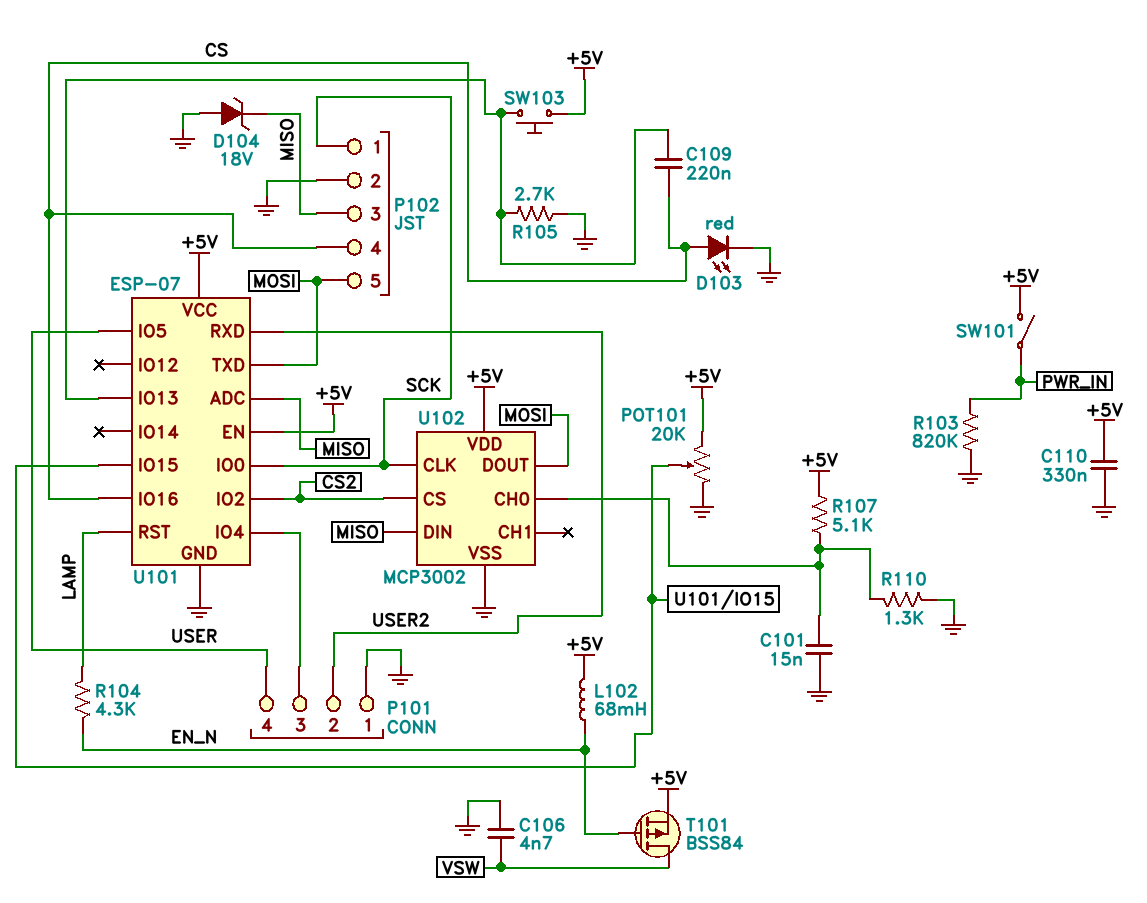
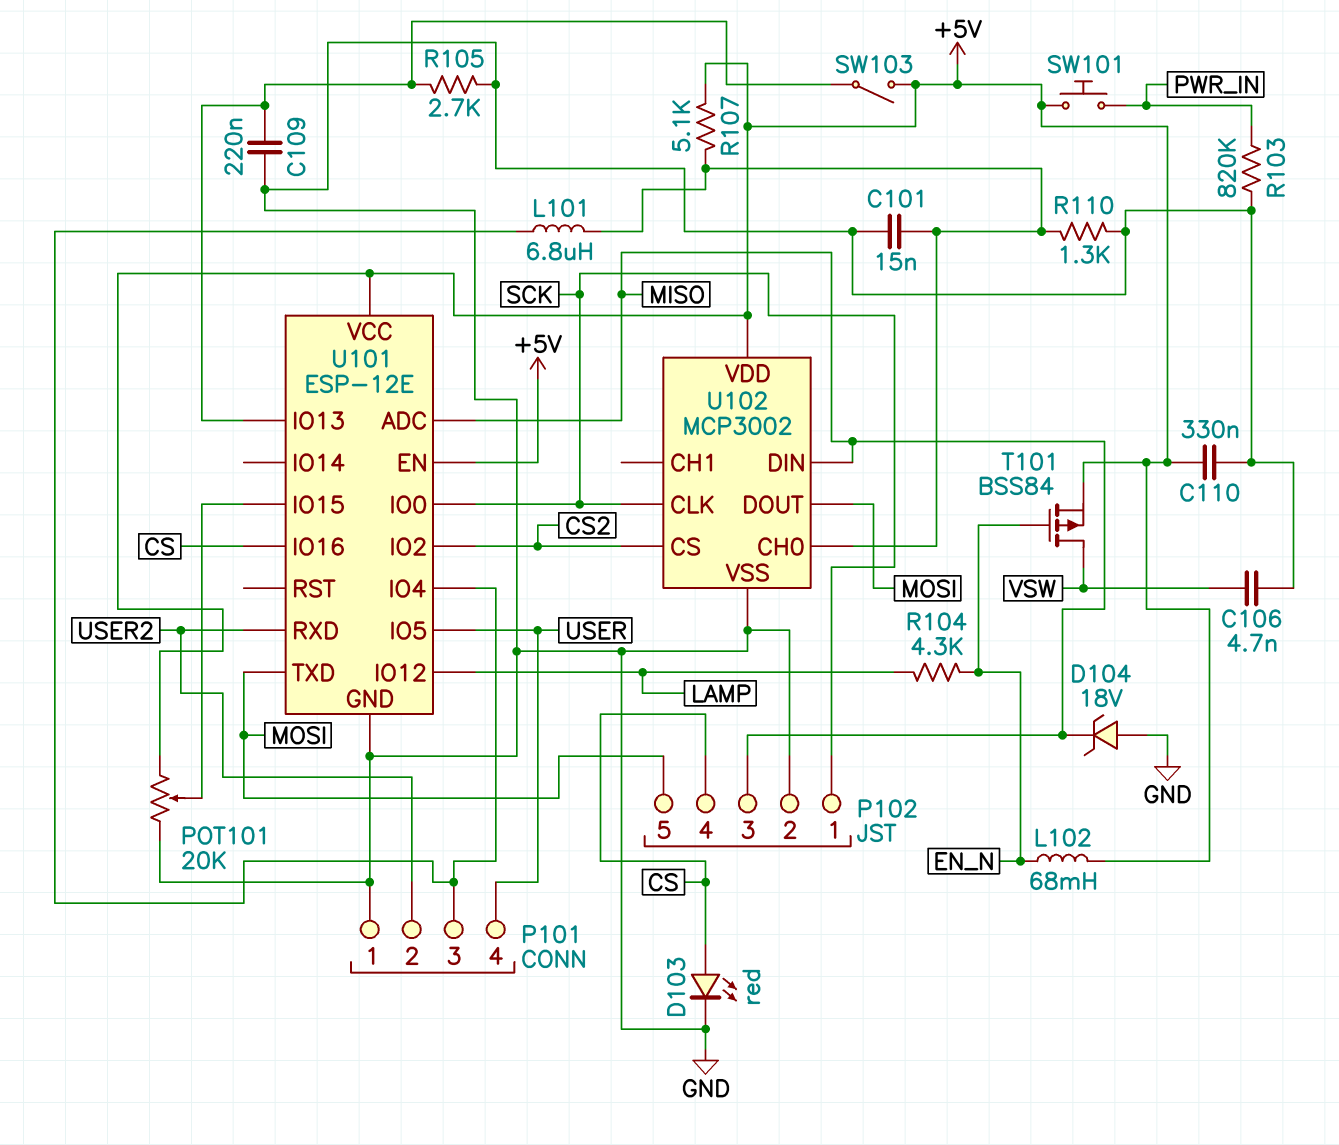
C109: 220nF (CS, U101/IO13) -> 220nF (GND, U101/IO13)
L101: none -> 6.8uH (P101/3, U102/CH0)
SW101: switch (+5V, PWR_IN) -> button (+5V, PWR_IN)
SW103: button (+5V, U101/IO13) -> switch (+5V, U101/IO13)
U101: ESP-07 -> ESP-12E
U101 pin IO12: none -> LAMP
U101 pin RST: LAMP -> none

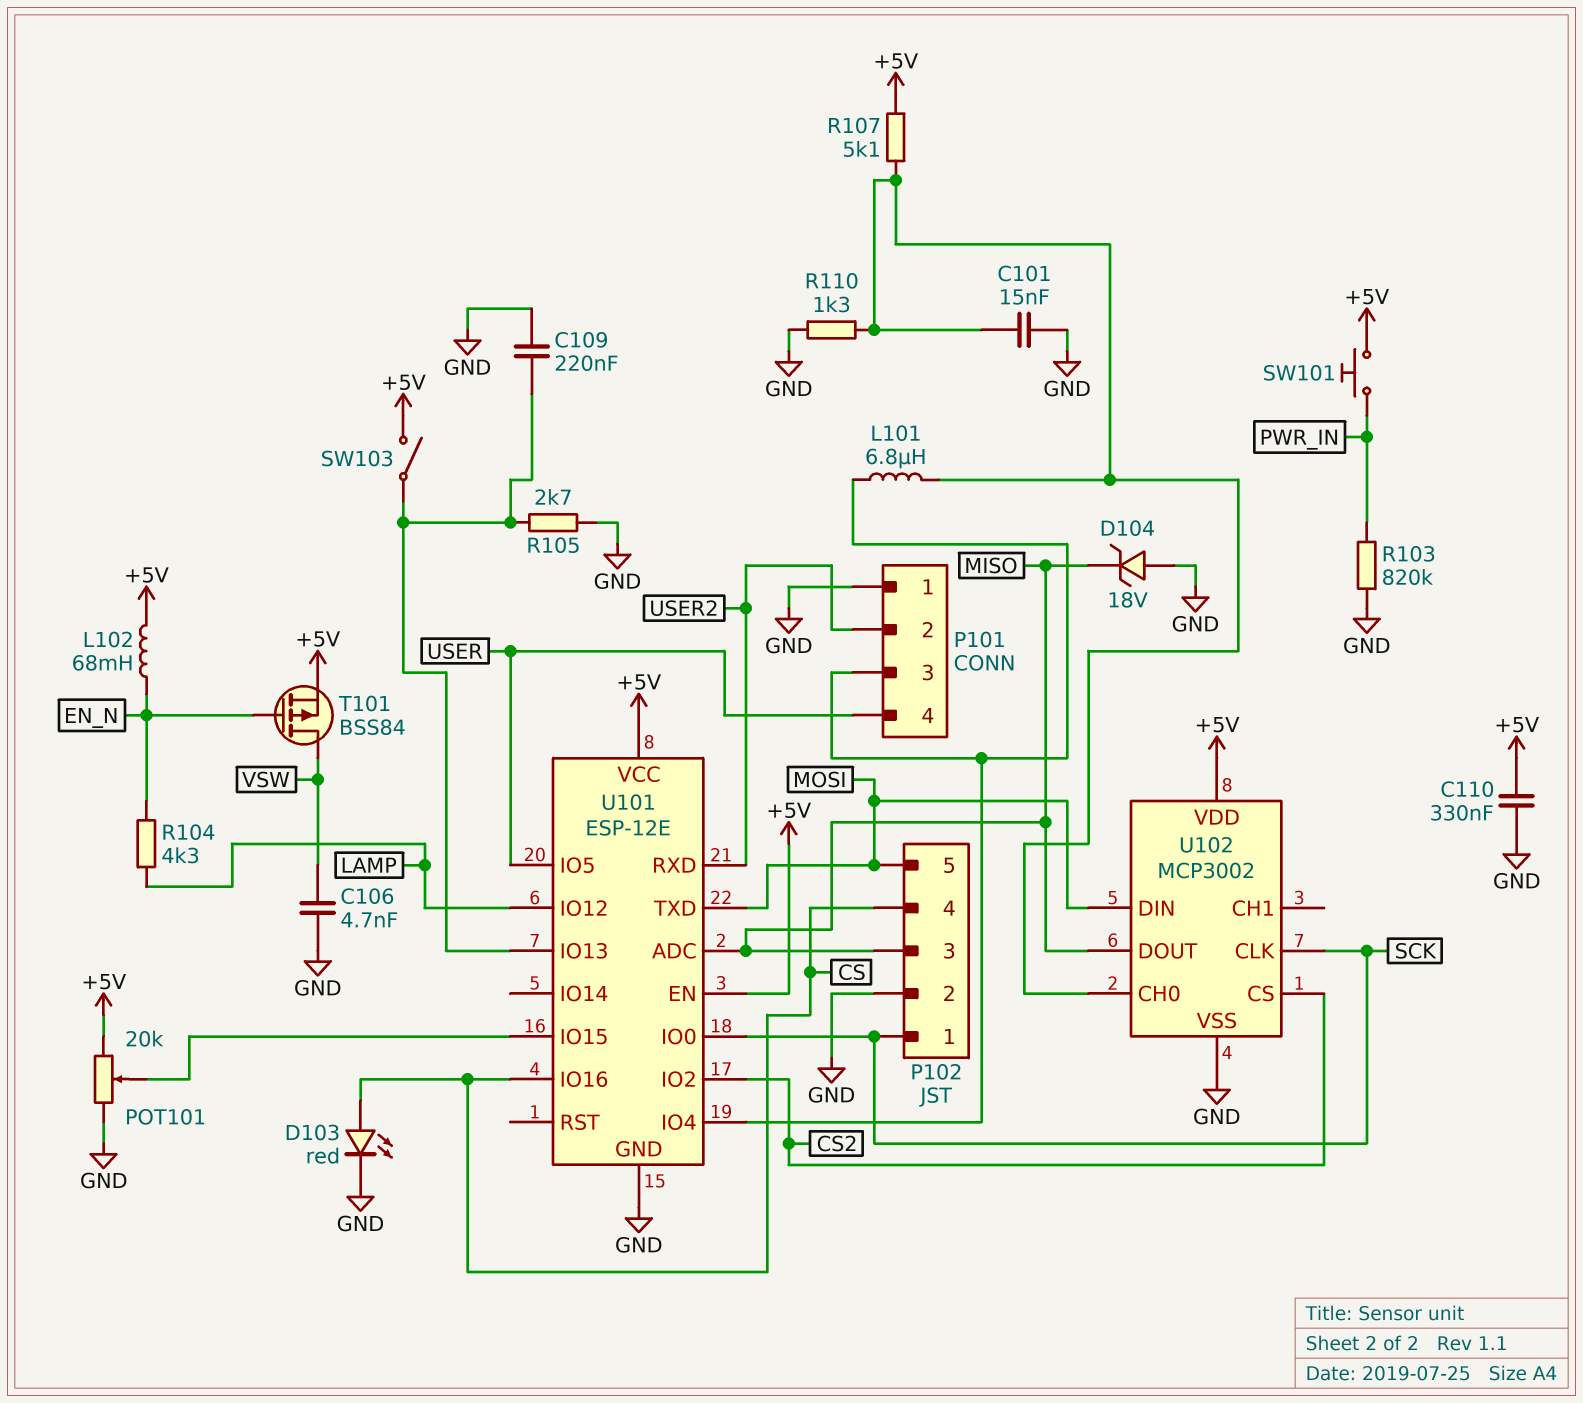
U102 pin DIN: MISO -> MOSI
U102 pin DOUT: MOSI -> MISO

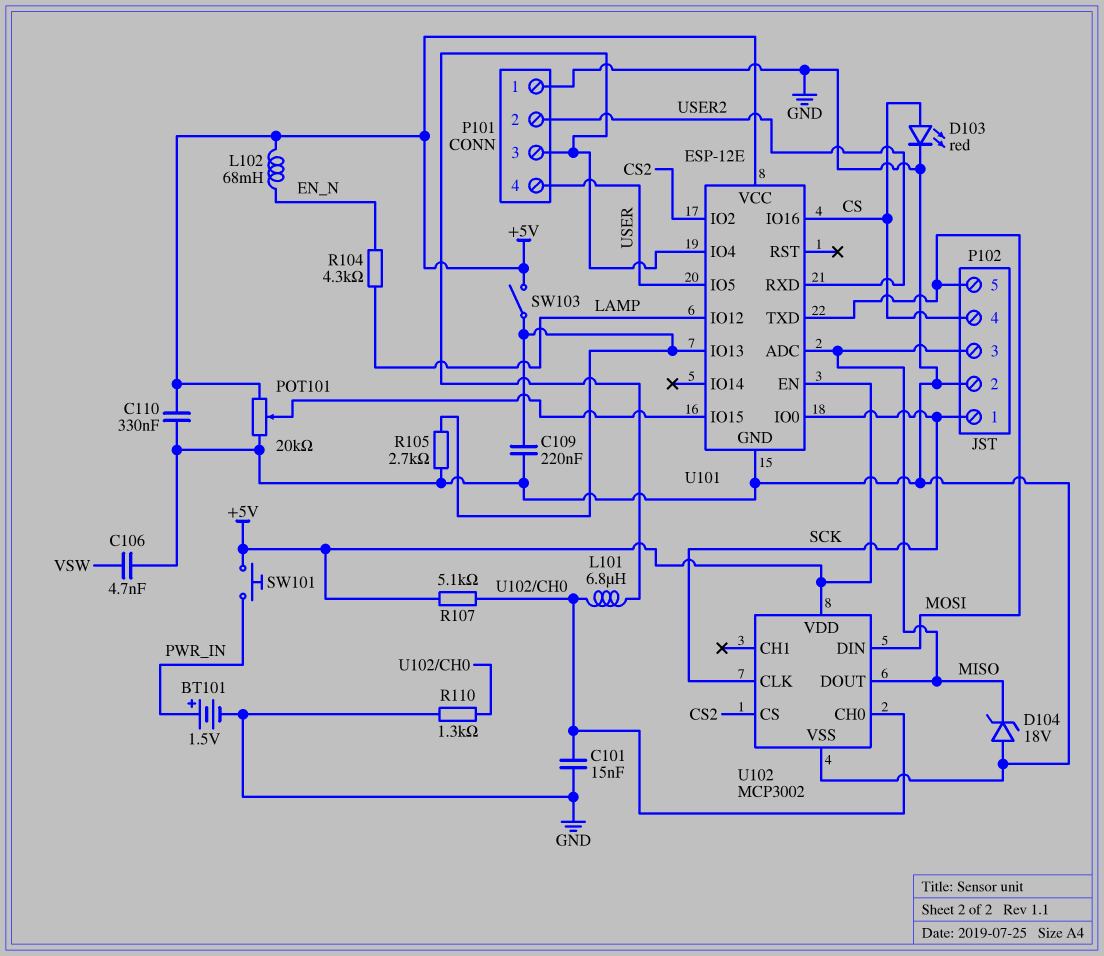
BT101: none -> 1.5V (plus PWR_IN, minus GND)
R103: 820k (GND, PWR_IN) -> none
T101: PMOS BSS84 (G EN_N, D VSW, S +5V) -> none

